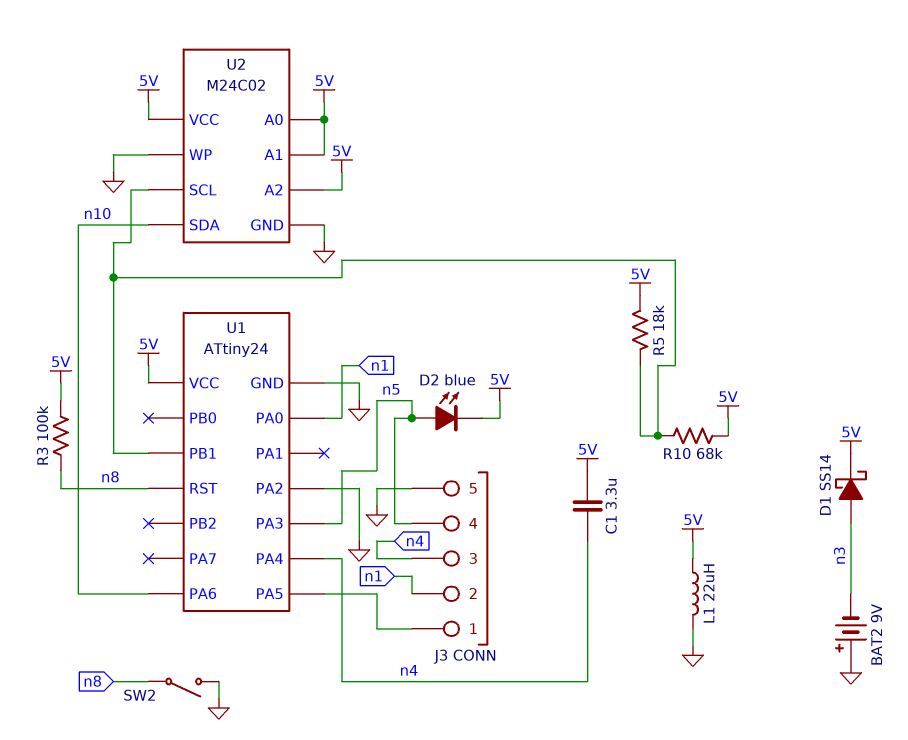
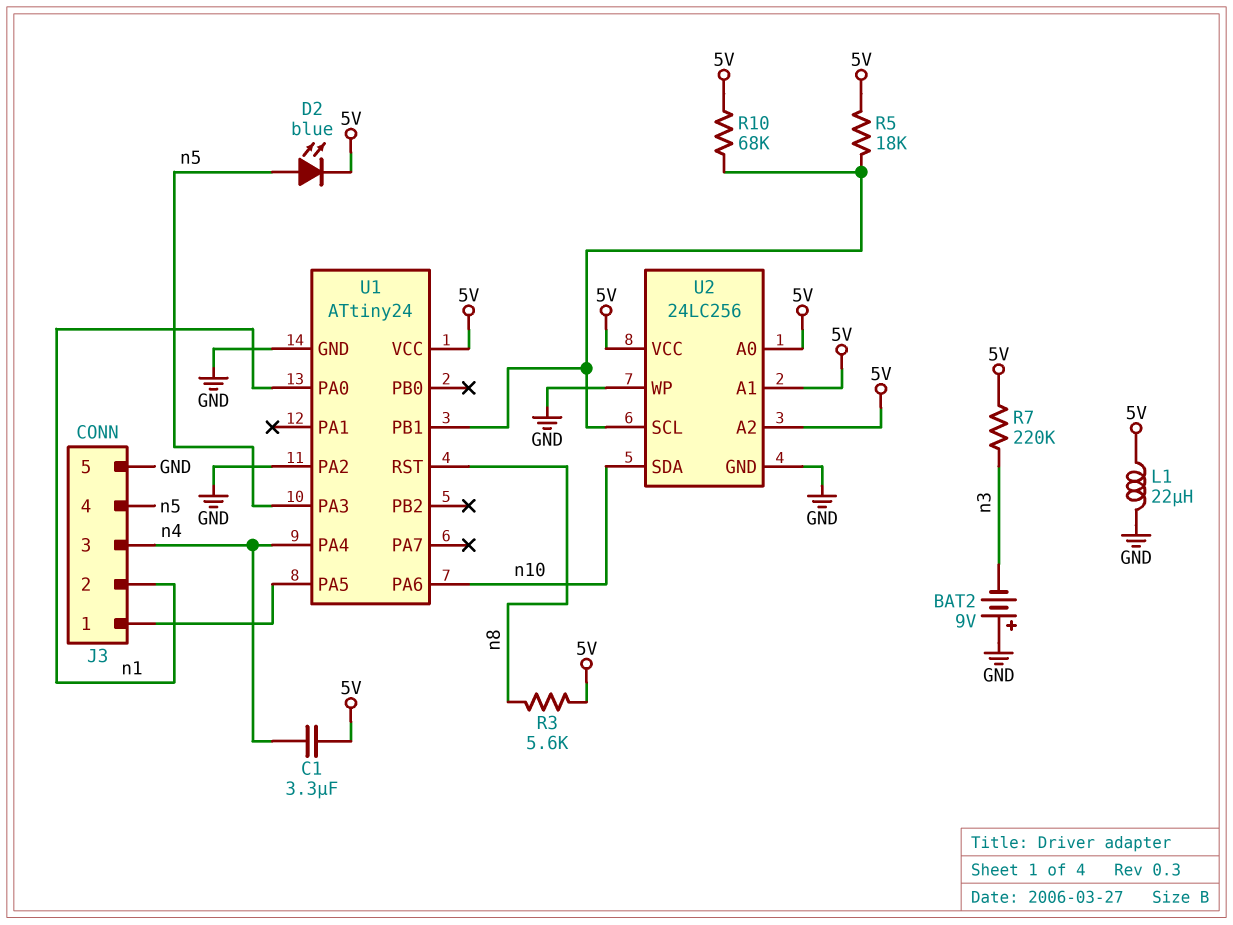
D1: schottky SS14 (A n3, K 5V) -> none
R3: 100k (5V, n8) -> 5.6k (5V, n8)
R7: none -> 220k (5V, n3)
SW2: switch (GND, n8) -> none
U2: M24C02 -> 24LC256

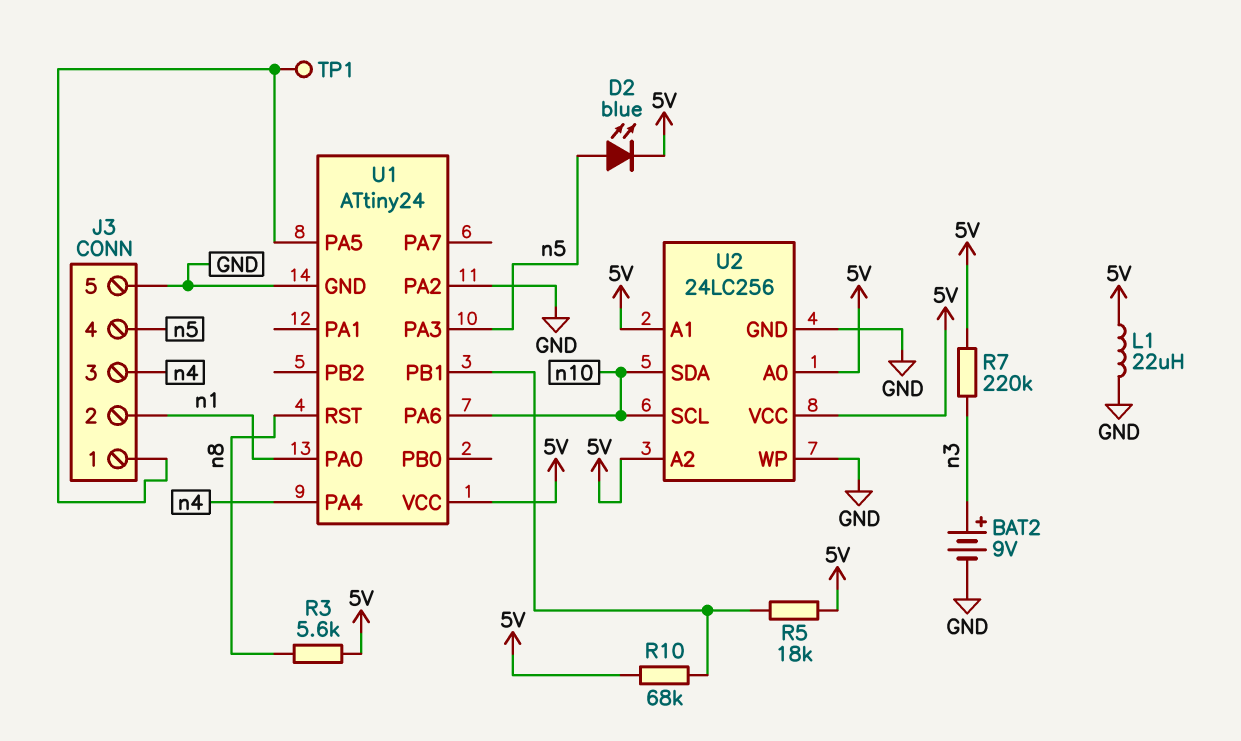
BAT2: 9V (plus GND, minus n3) -> 9V (plus n3, minus GND)
C1: 3.3uF (5V, n4) -> none
TP1: none -> test point (J3/1)
U2 pin SCL: U1/PB1 -> n10

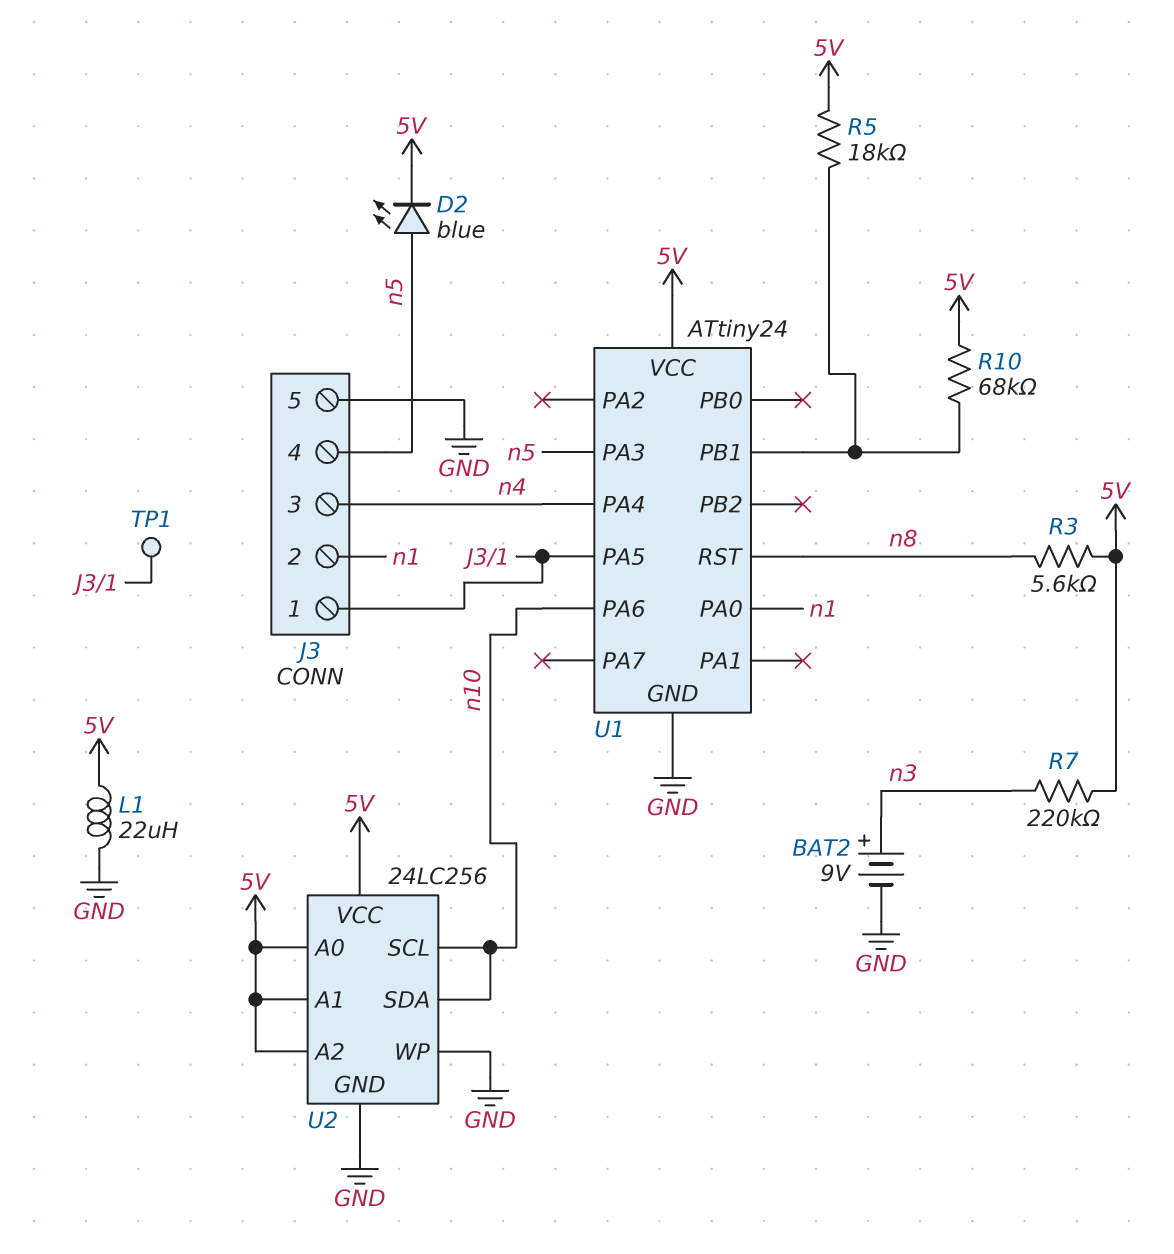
U1 pin PA2: GND -> none

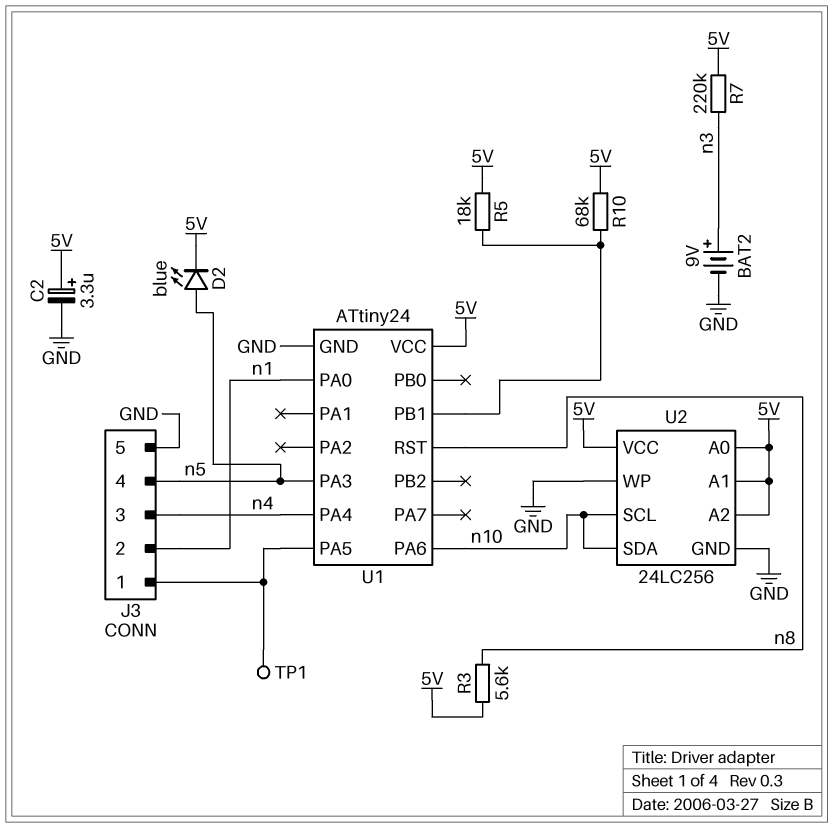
C2: none -> 3.3uF (plus 5V, minus GND)
L1: 22uH (5V, GND) -> none

